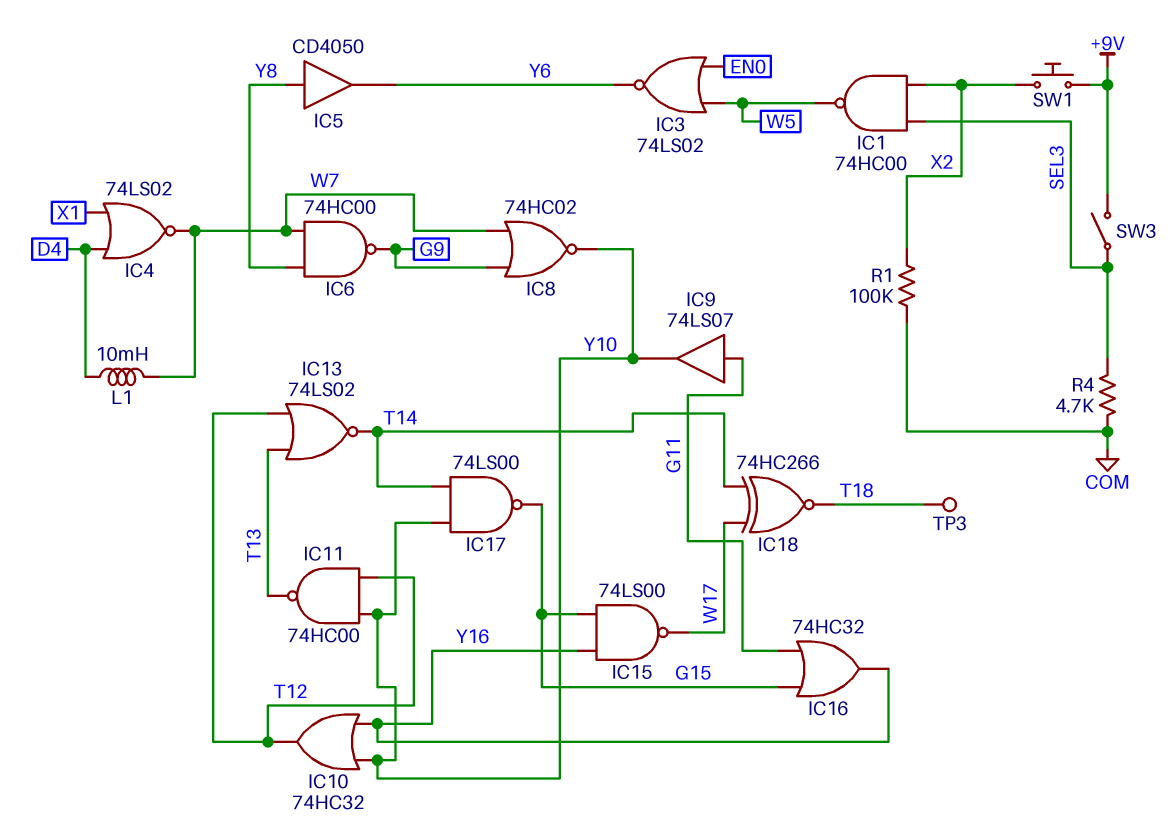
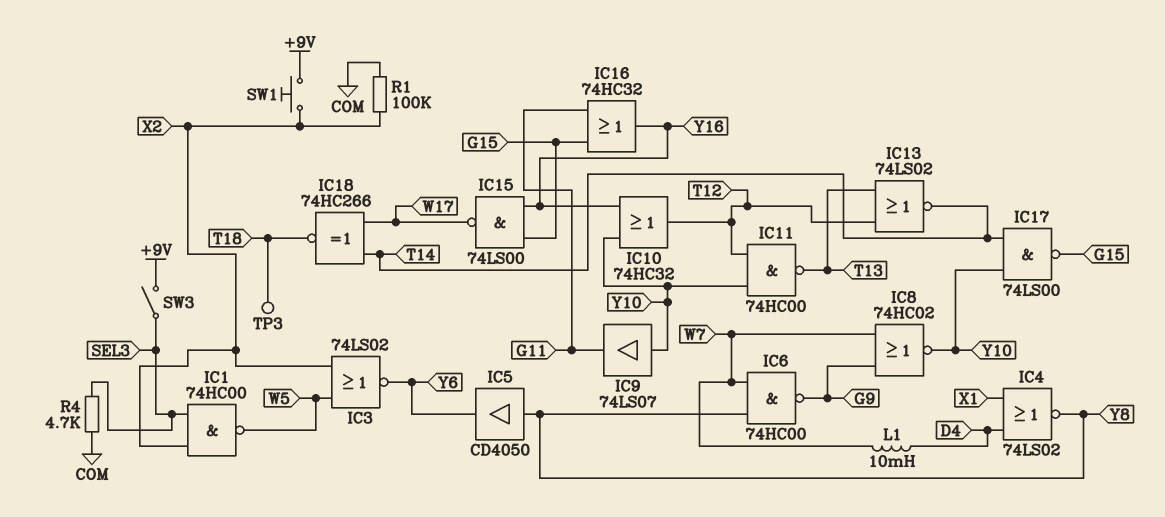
IC3: NOR 74LS02 (in EN0, in W5, out Y6) -> NOR 74LS02 (in W5, in X2, out Y6)
IC4: NOR 74LS02 (in D4, in X1, out W7) -> NOR 74LS02 (in D4, in X1, out Y8)
IC9: buffer 74LS07 (in G11, out Y10) -> buffer 74LS07 (in Y10, out G11)

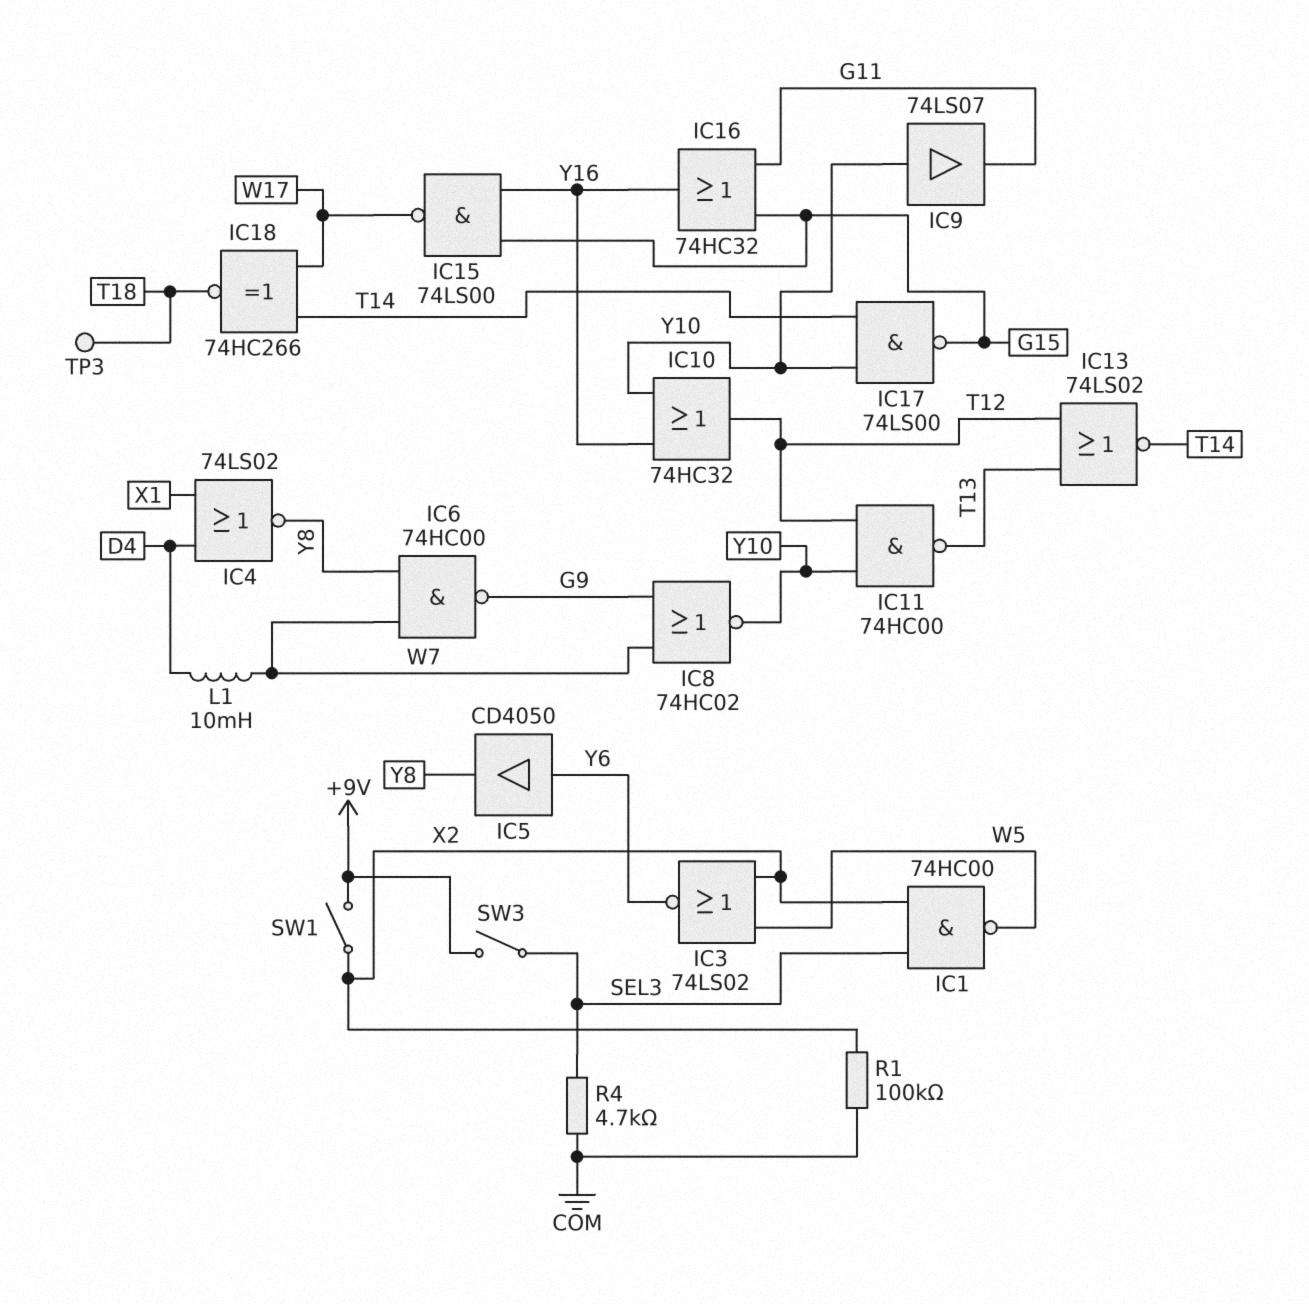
IC5: buffer CD4050 (in Y8, out Y6) -> buffer CD4050 (in Y6, out Y8)
SW1: button (+9V, X2) -> switch (+9V, X2)

